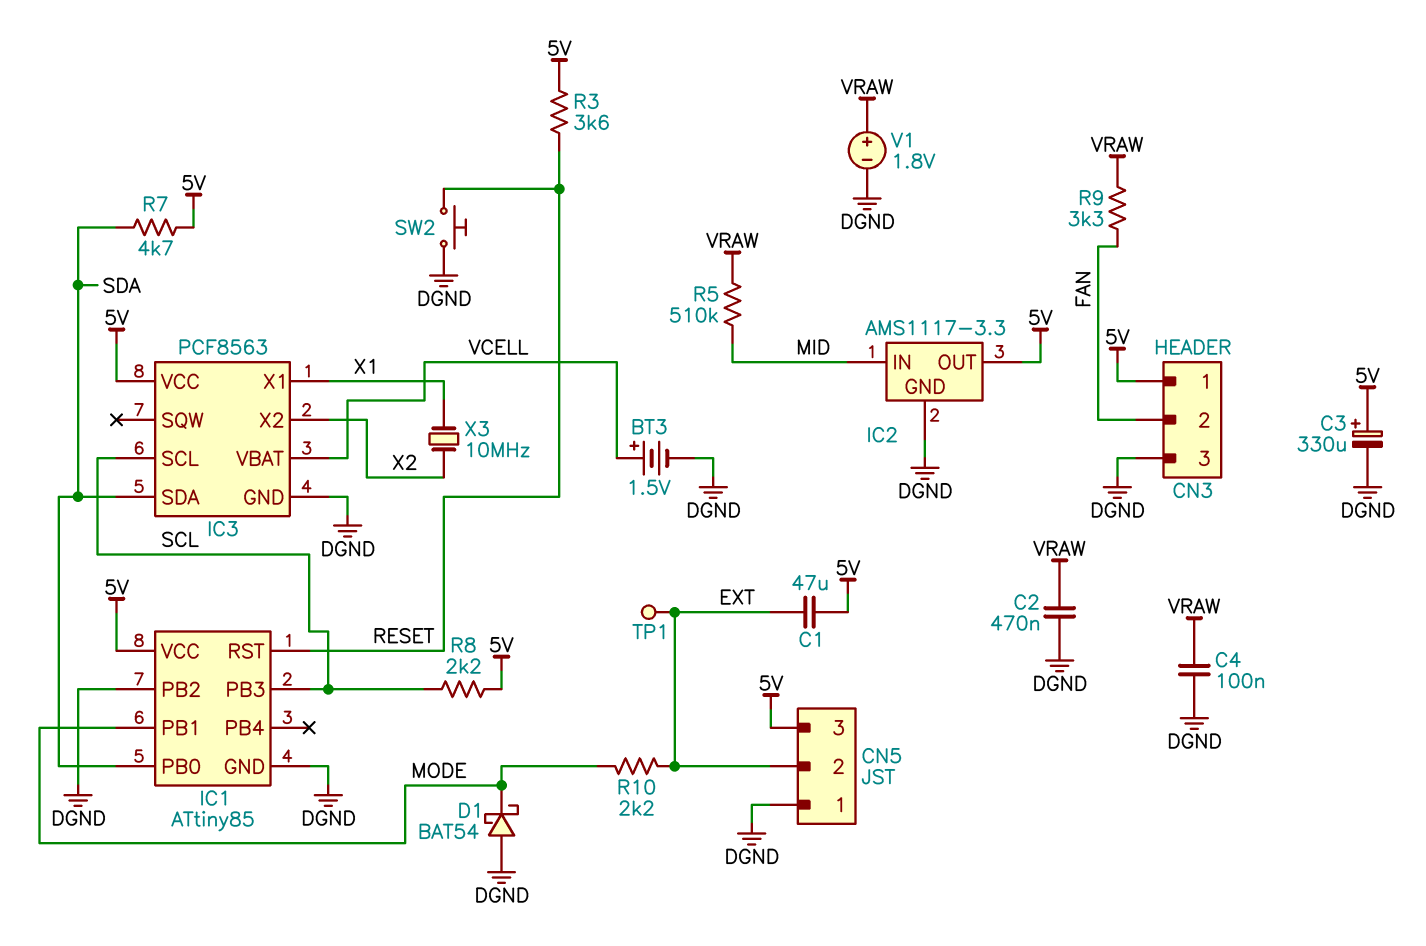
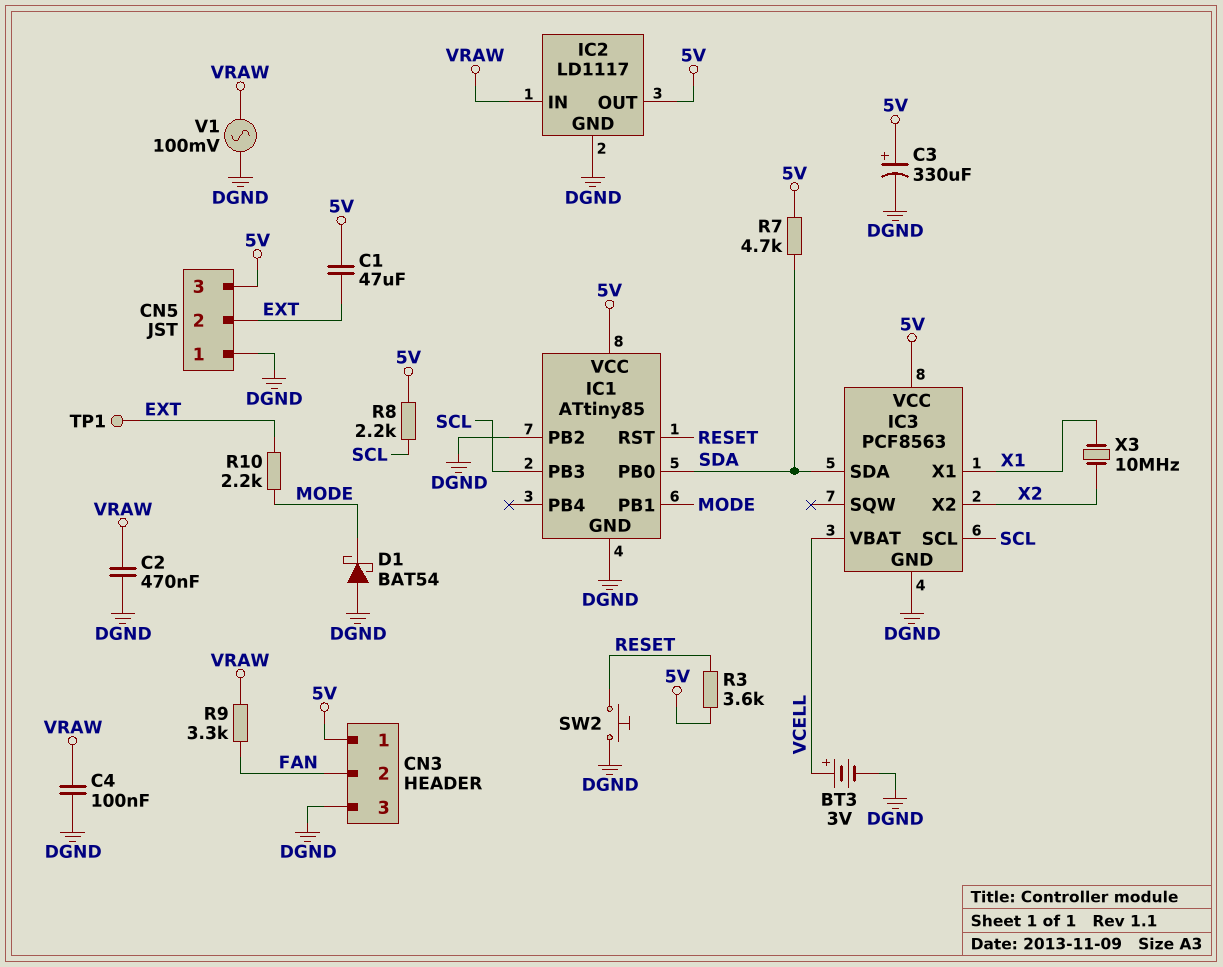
BT3: 1.5V (plus VCELL, minus DGND) -> 3V (plus VCELL, minus DGND)
IC2: AMS1117-3.3 -> LD1117
IC2 pin IN: MID -> VRAW
R5: 510k (MID, VRAW) -> none
V1: 1.8V (plus VRAW, minus DGND) -> AC 100mV (DGND, VRAW)

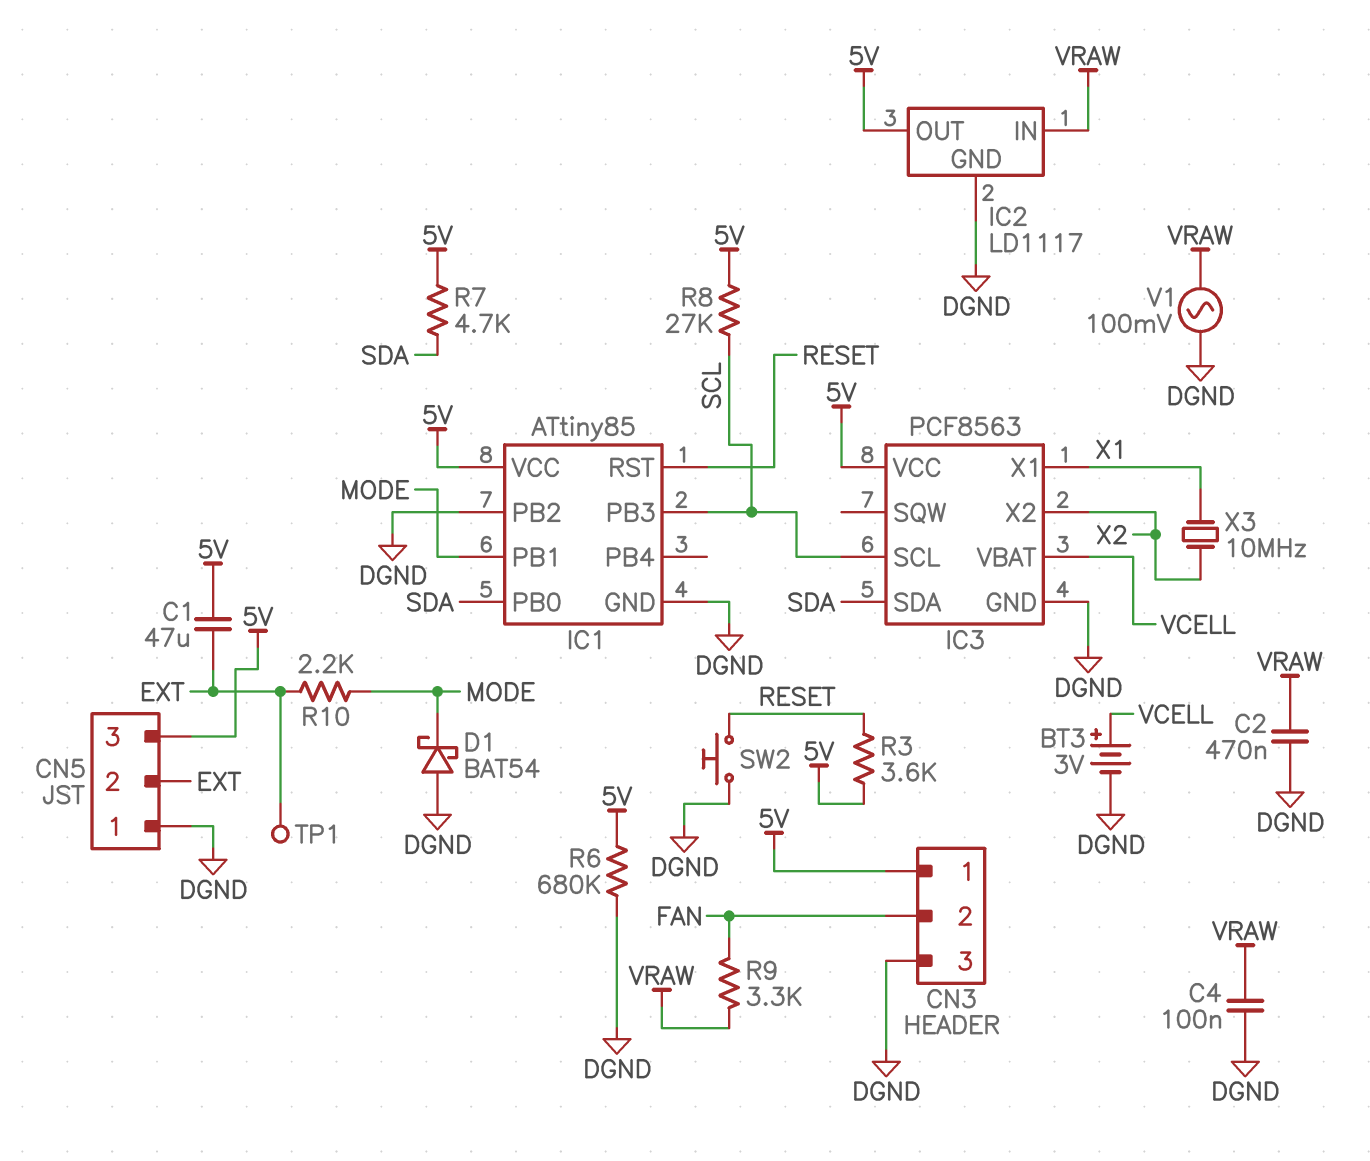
C3: 330uF (plus 5V, minus DGND) -> none
R6: none -> 680k (5V, DGND)
R8: 2.2k (5V, SCL) -> 27k (5V, SCL)

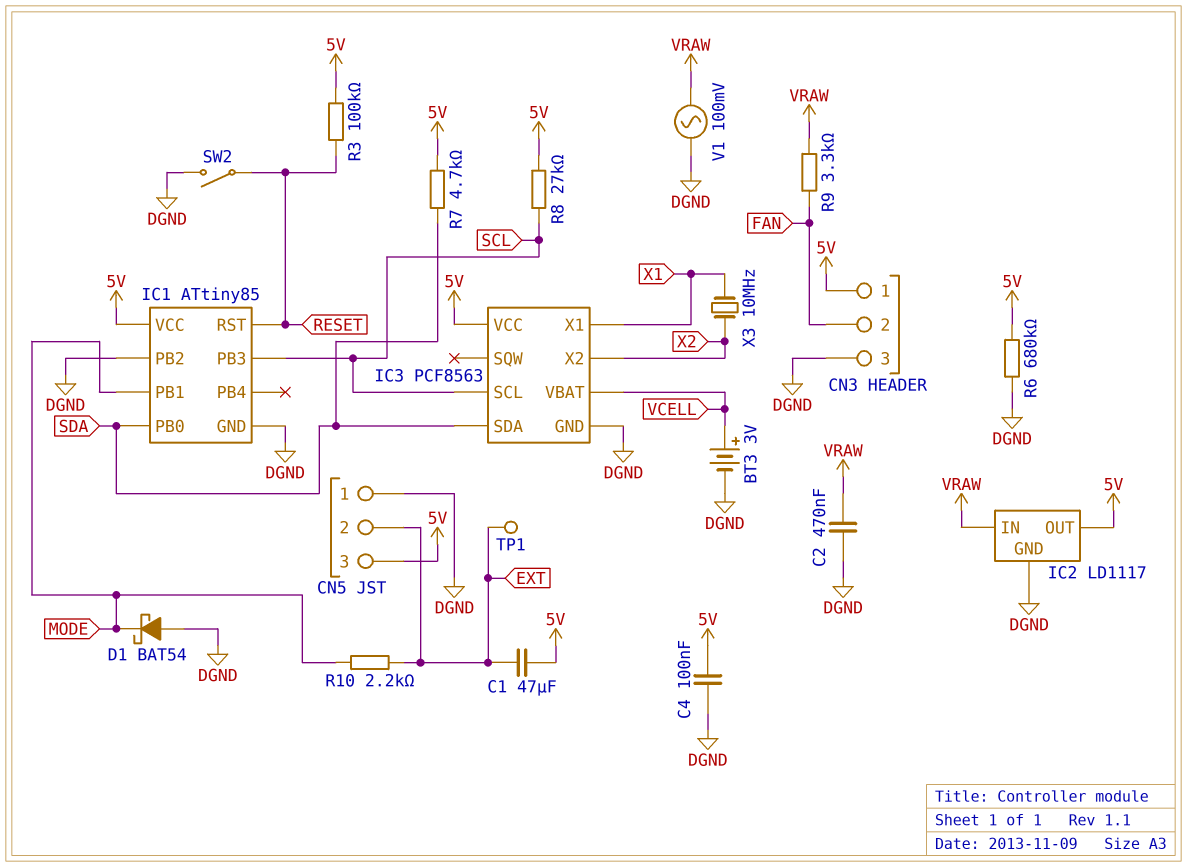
C4: 100nF (DGND, VRAW) -> 100nF (5V, DGND)
R3: 3.6k (5V, RESET) -> 100k (5V, RESET)
SW2: button (DGND, RESET) -> switch (DGND, RESET)

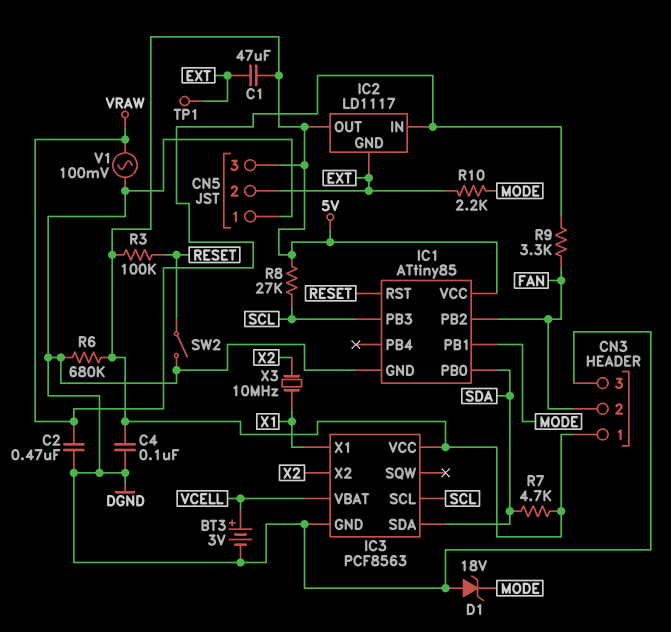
D1: schottky BAT54 (A DGND, K MODE) -> zener 18V (A DGND, K MODE)
IC1 pin PB2: DGND -> FAN
IC2 pin GND: DGND -> EXT

